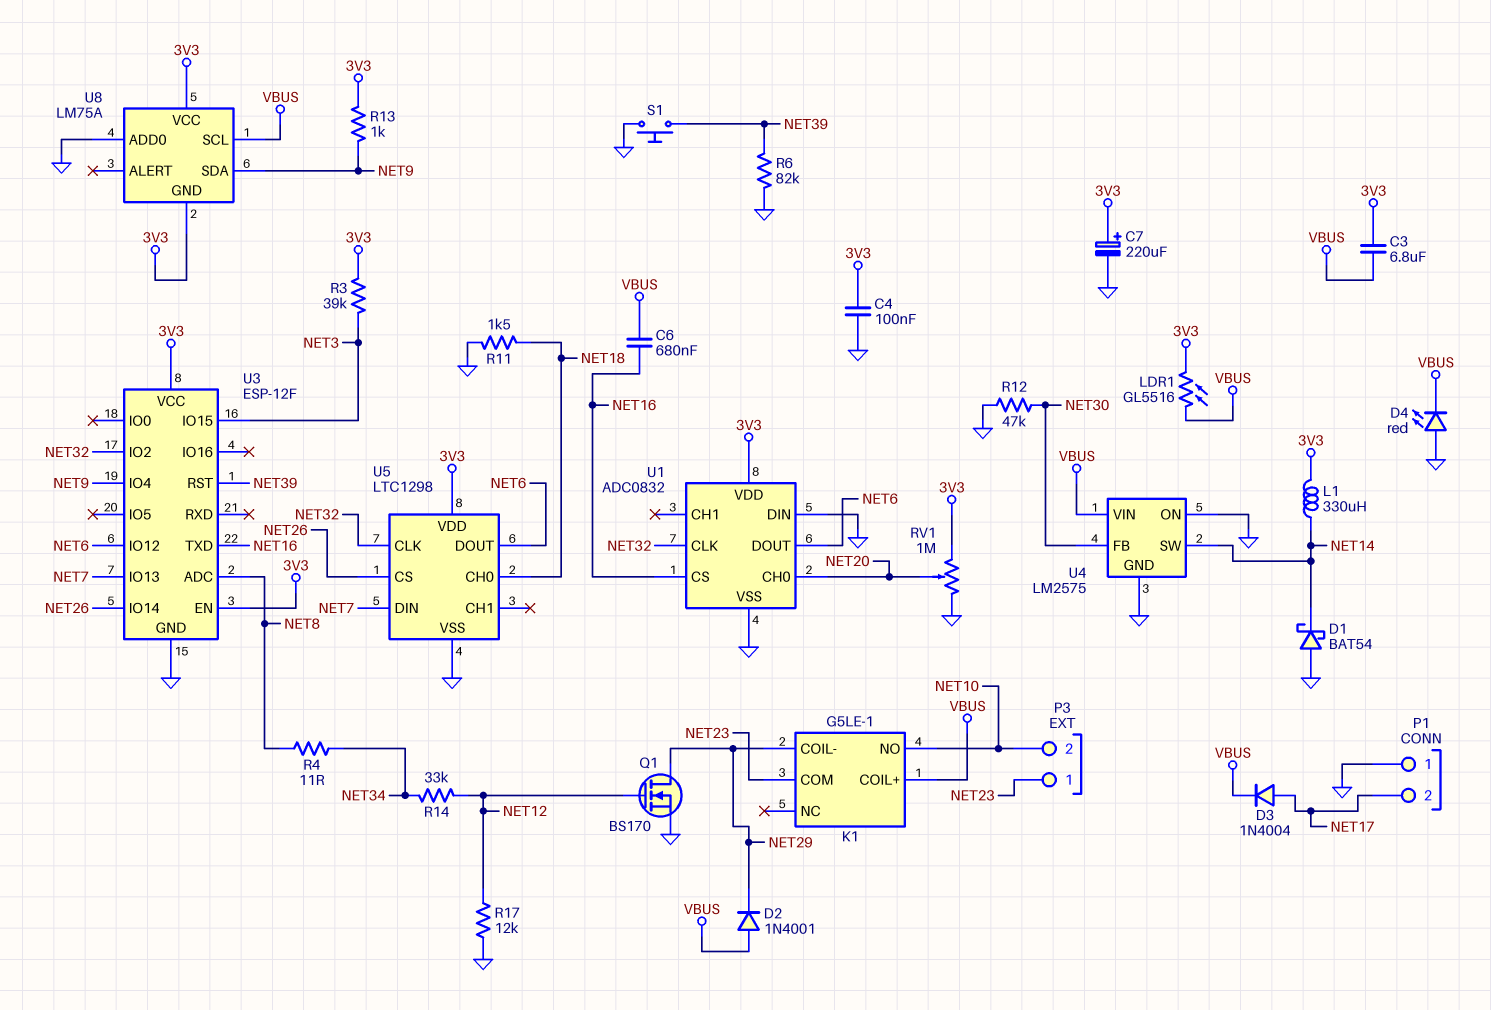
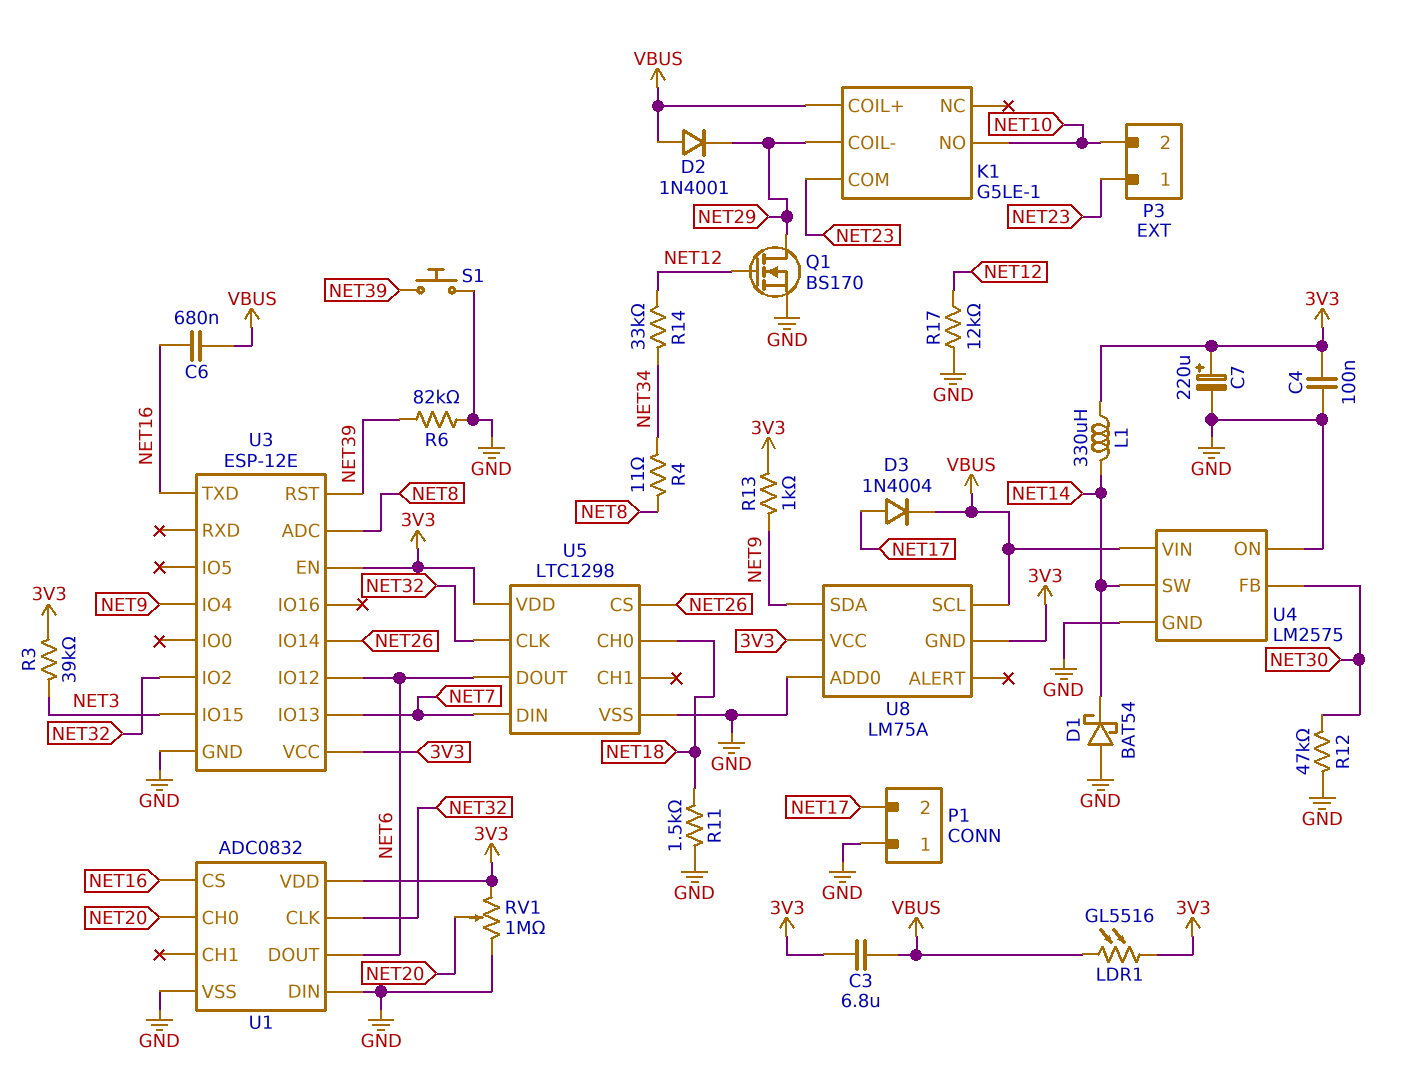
D4: LED red (A GND, K VBUS) -> none
U3: ESP-12F -> ESP-12E

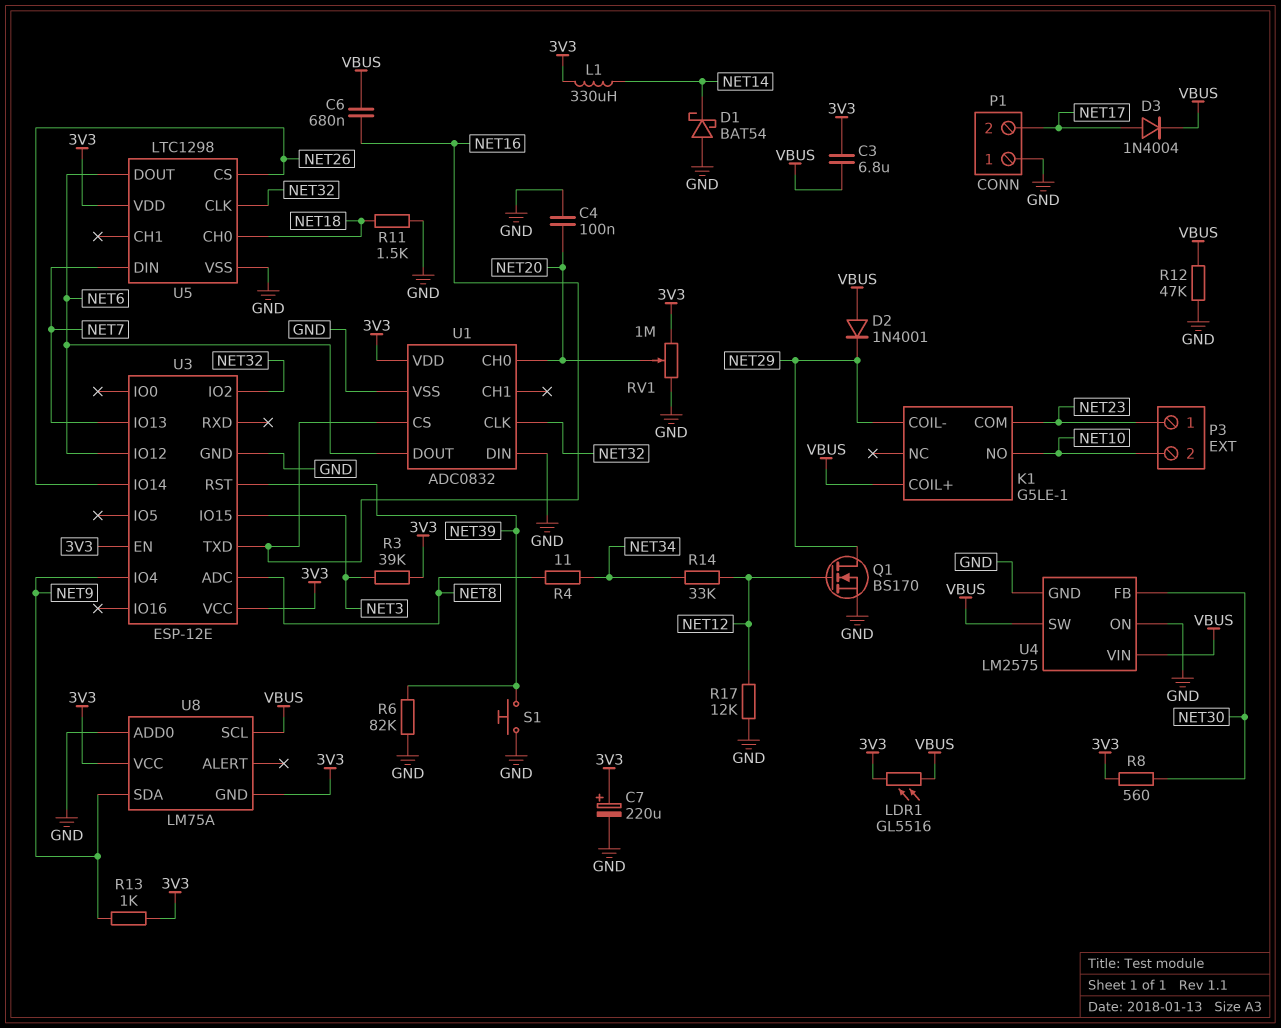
C4: 100nF (3V3, GND) -> 100nF (GND, NET20)
R8: none -> 560 (3V3, NET30)
R12: 47k (GND, NET30) -> 47k (GND, VBUS)
U4 pin SW: NET14 -> VBUS

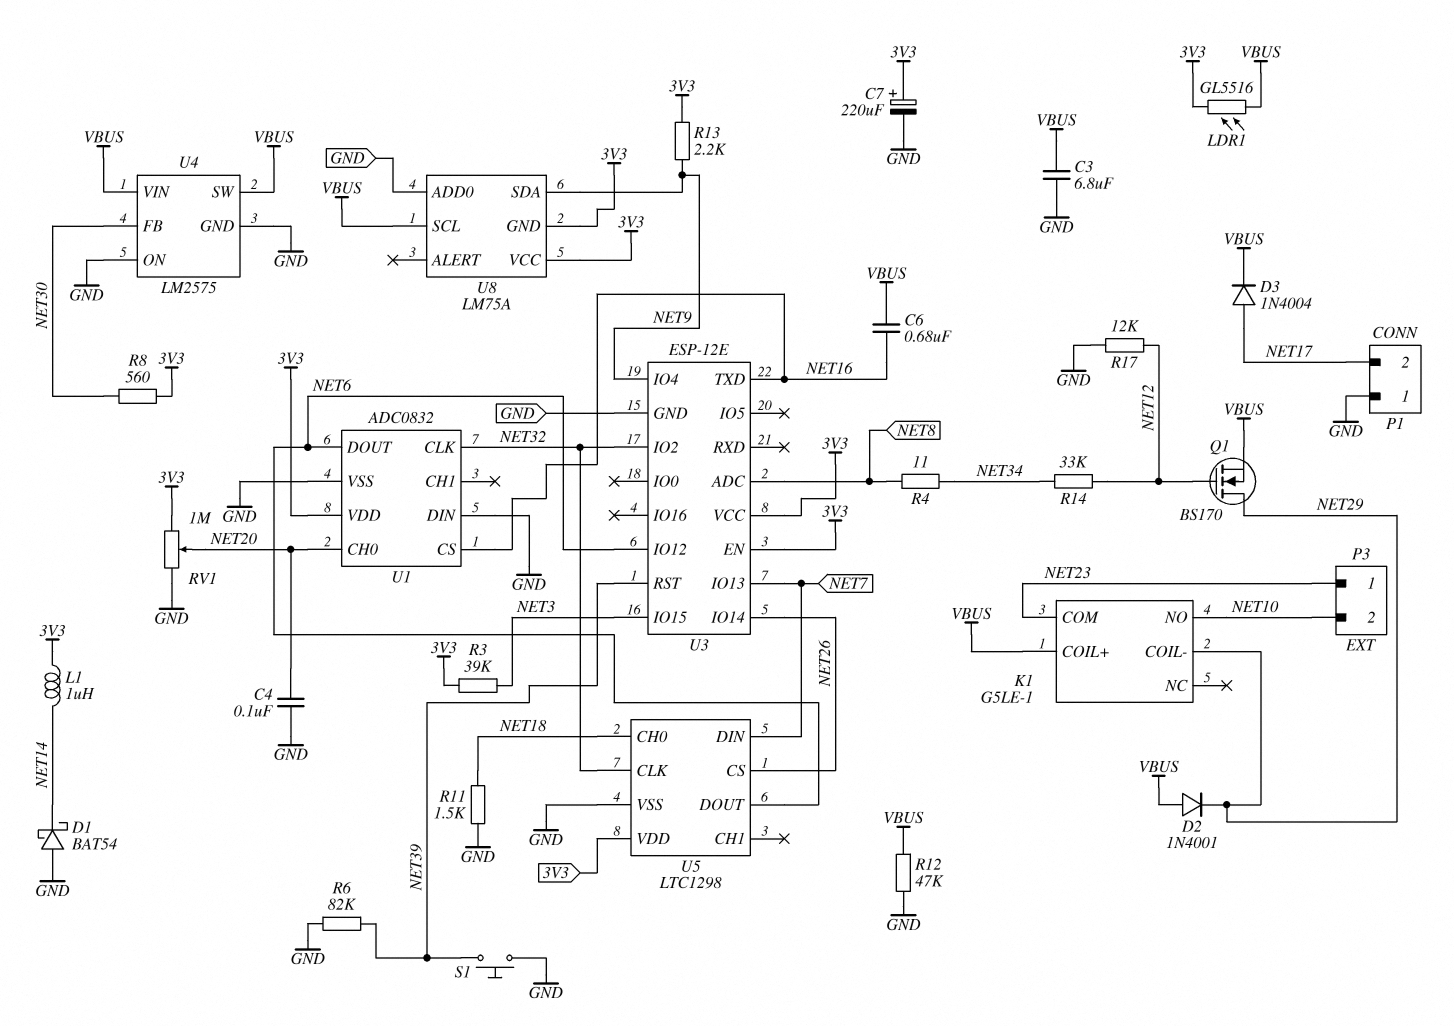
C3: 6.8uF (3V3, VBUS) -> 6.8uF (GND, VBUS)
L1: 330uH (3V3, NET14) -> 1uH (3V3, NET14)
Q1: NMOS BS170 (G NET12, D NET29, S GND) -> NMOS BS170 (G NET12, D NET29, S VBUS)
R13: 1k (3V3, NET9) -> 2.2k (3V3, NET9)

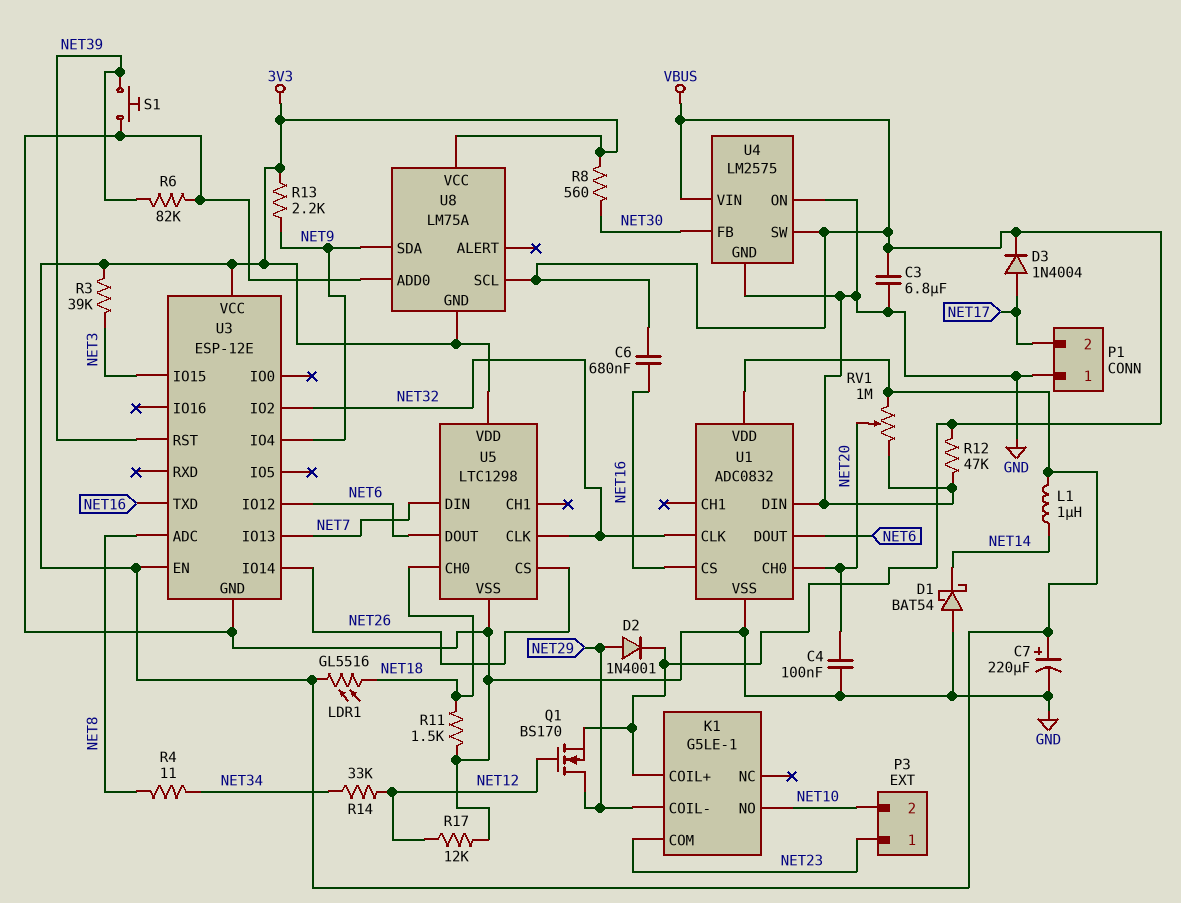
D2: diode 1N4001 (A VBUS, K NET29) -> diode 1N4001 (A NET29, K VBUS)
LDR1: GL5516 (3V3, VBUS) -> GL5516 (3V3, NET18)

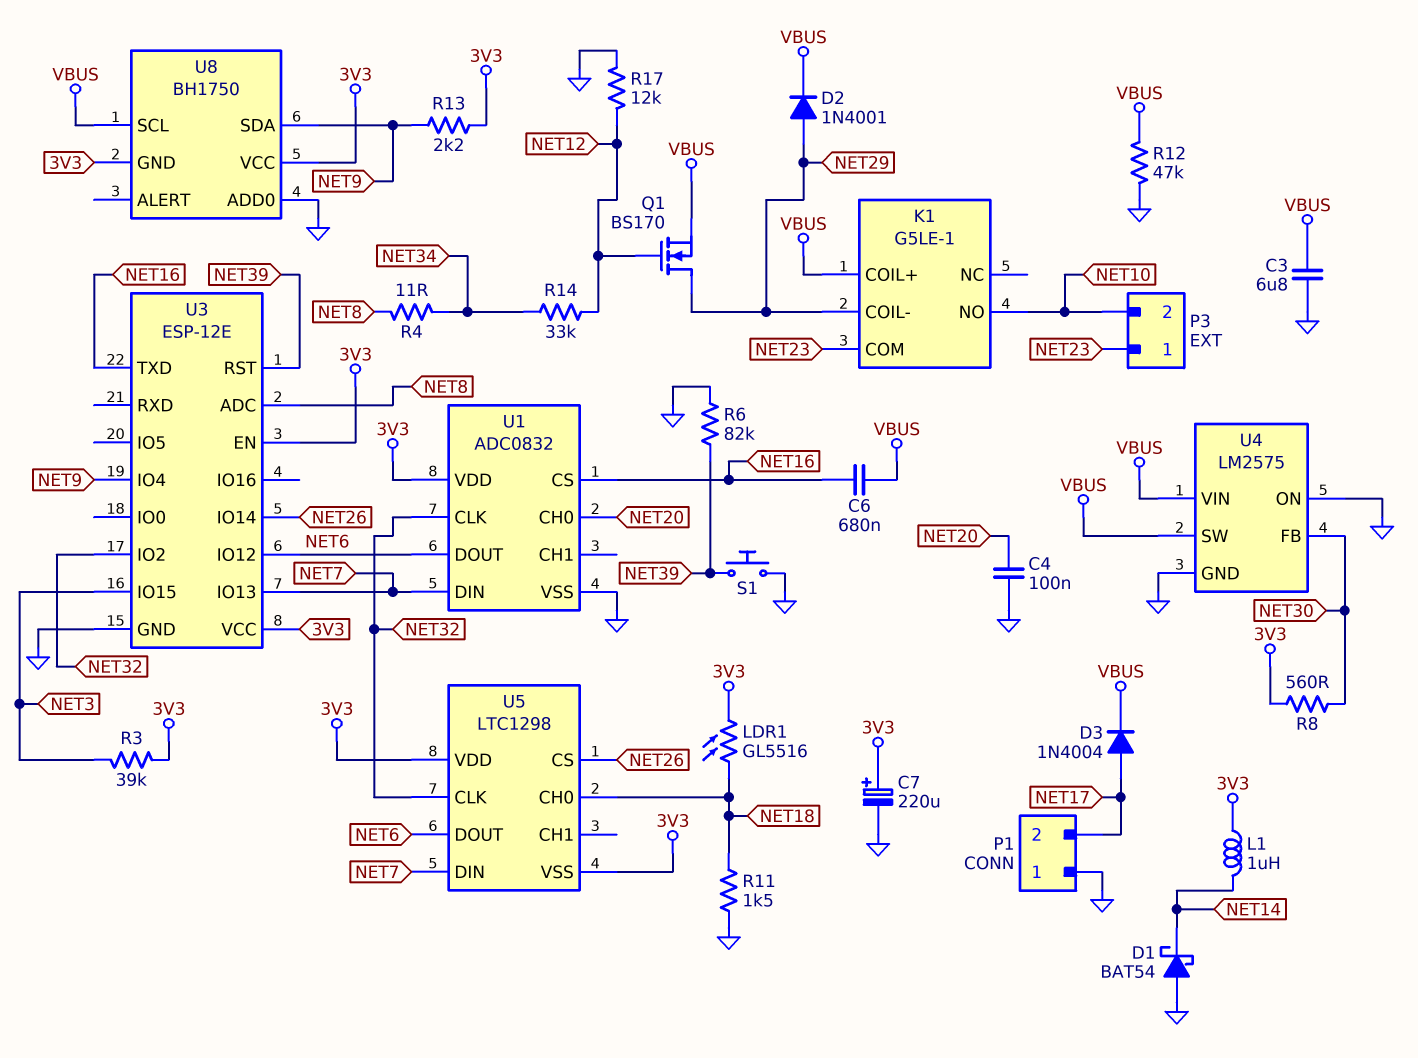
RV1: 1M (3V3, GND, wiper NET20) -> none
U1 pin DIN: GND -> NET7
U5 pin VSS: GND -> 3V3
U8: LM75A -> BH1750

